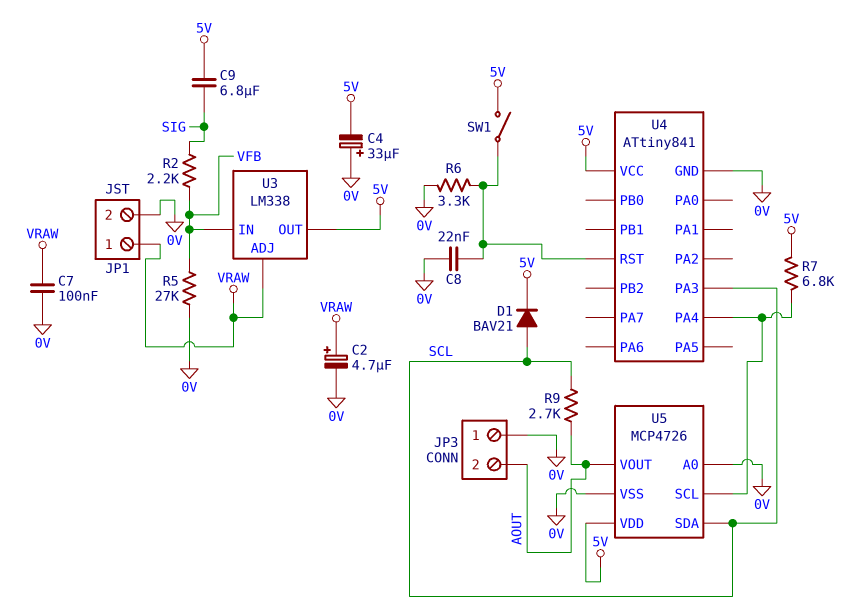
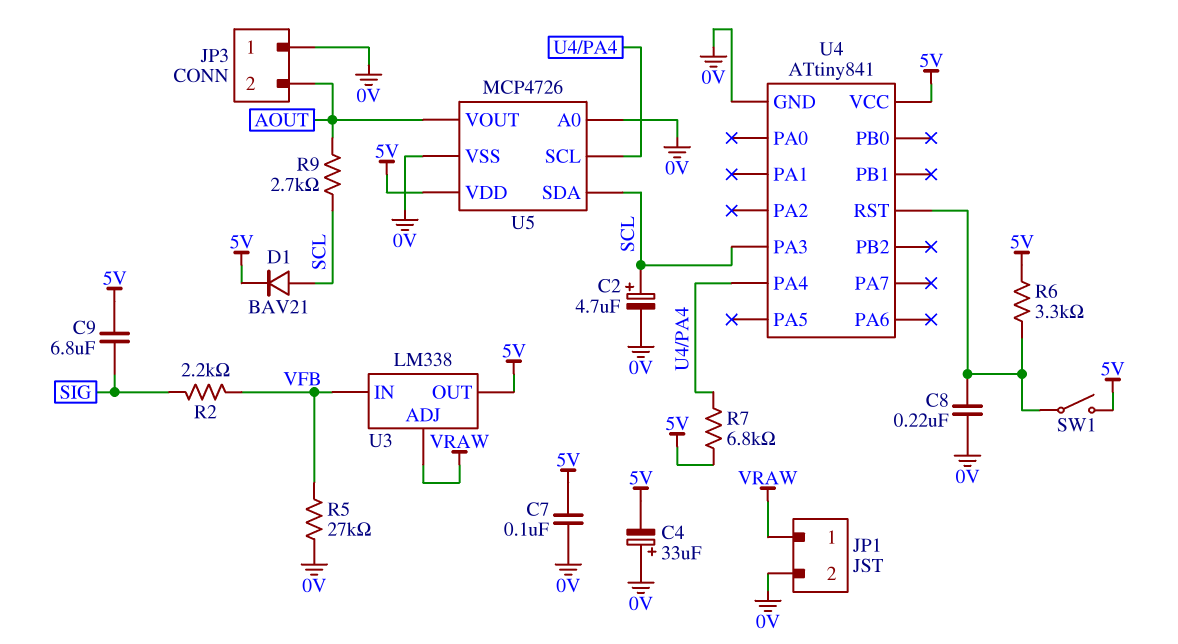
C2: 4.7uF (plus VRAW, minus 0V) -> 4.7uF (plus SCL, minus 0V)
C7: 100nF (0V, VRAW) -> 100nF (0V, 5V)
C8: 22nF (0V, U4/RST) -> 220nF (0V, U4/RST)
R6: 3.3k (0V, U4/RST) -> 3.3k (5V, U4/RST)

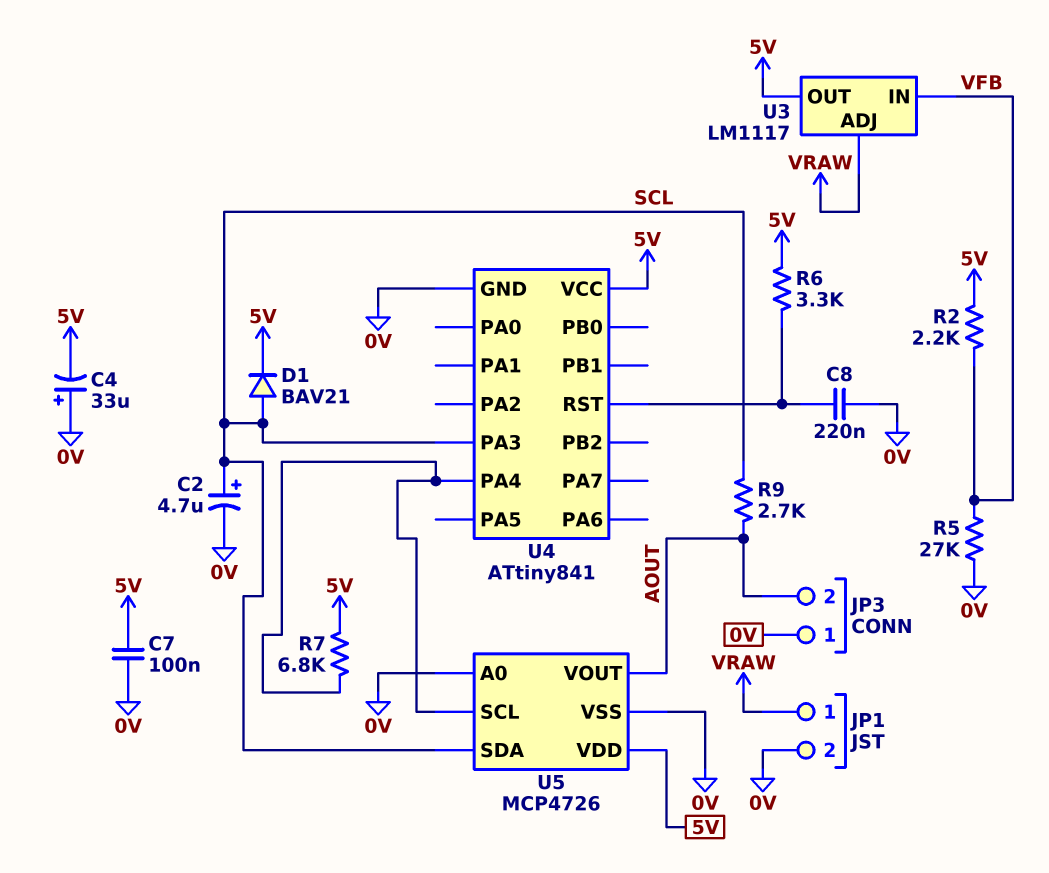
C9: 6.8uF (5V, SIG) -> none
R2: 2.2k (SIG, VFB) -> 2.2k (5V, VFB)
SW1: switch (5V, U4/RST) -> none
U3: LM338 -> LM1117

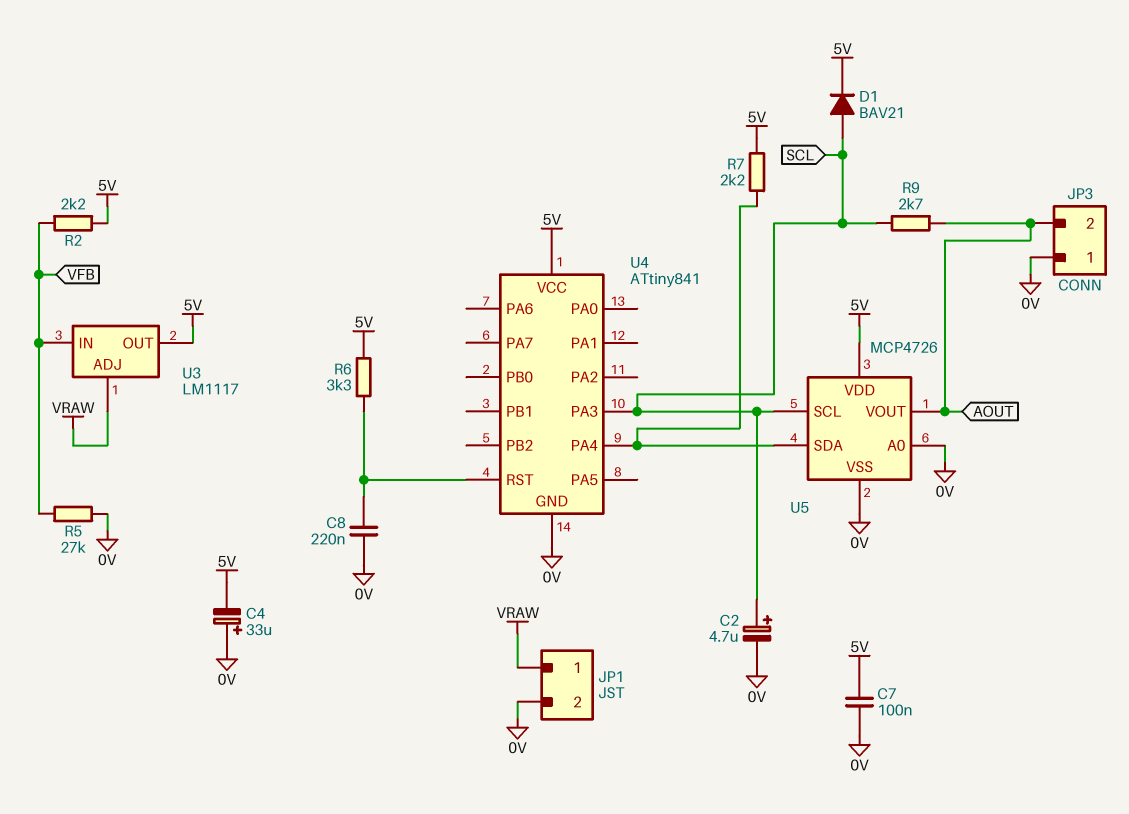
R7: 6.8k (5V, U4/PA4) -> 2.2k (5V, U4/PA4)
U5 pin SCL: U4/PA4 -> SCL
U5 pin SDA: SCL -> U4/PA4

